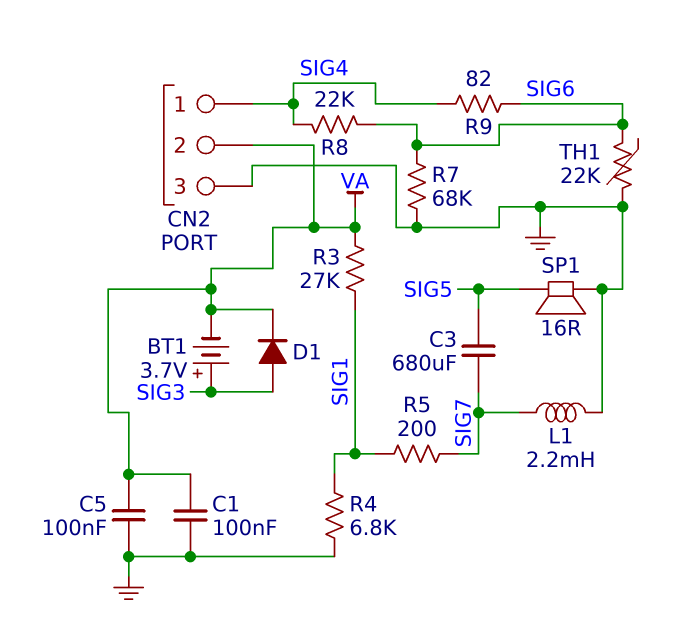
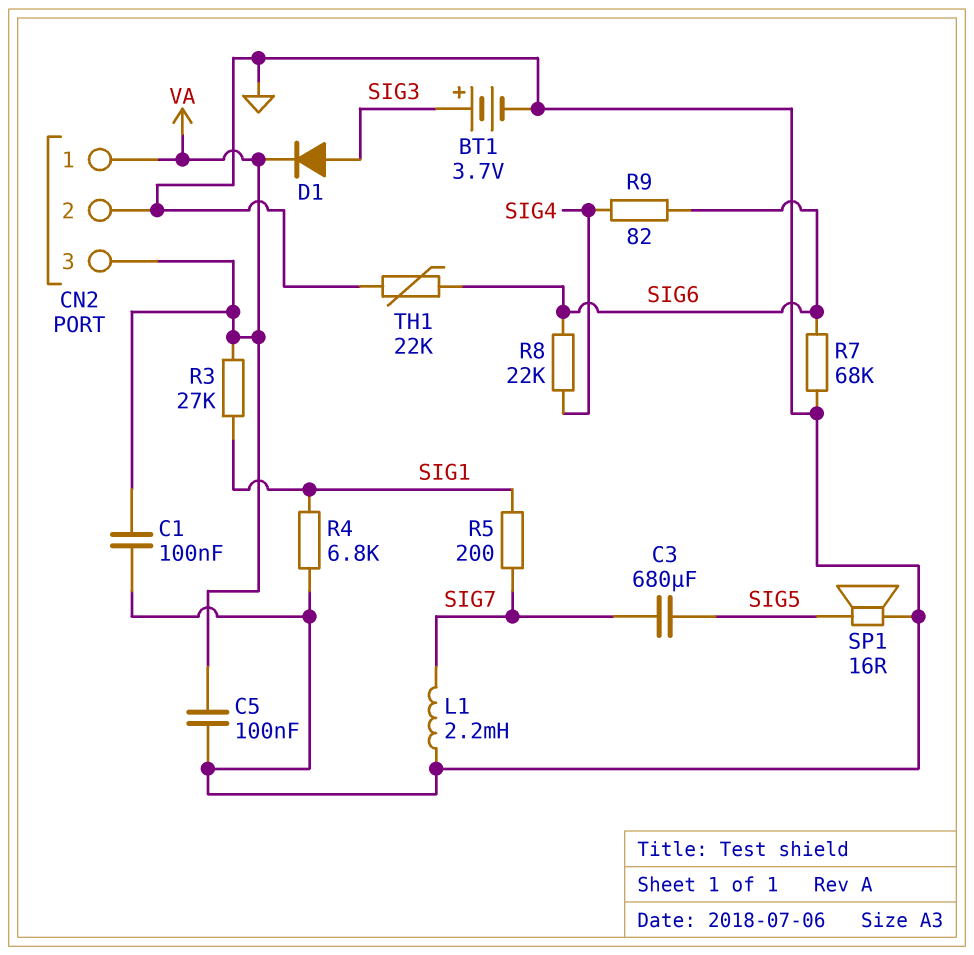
BT1: 3.7V (plus SIG3, minus VA) -> 3.7V (plus SIG3, minus GND)
CN2 pin 1: SIG4 -> VA
CN2 pin 2: VA -> GND
CN2 pin 3: GND -> VA

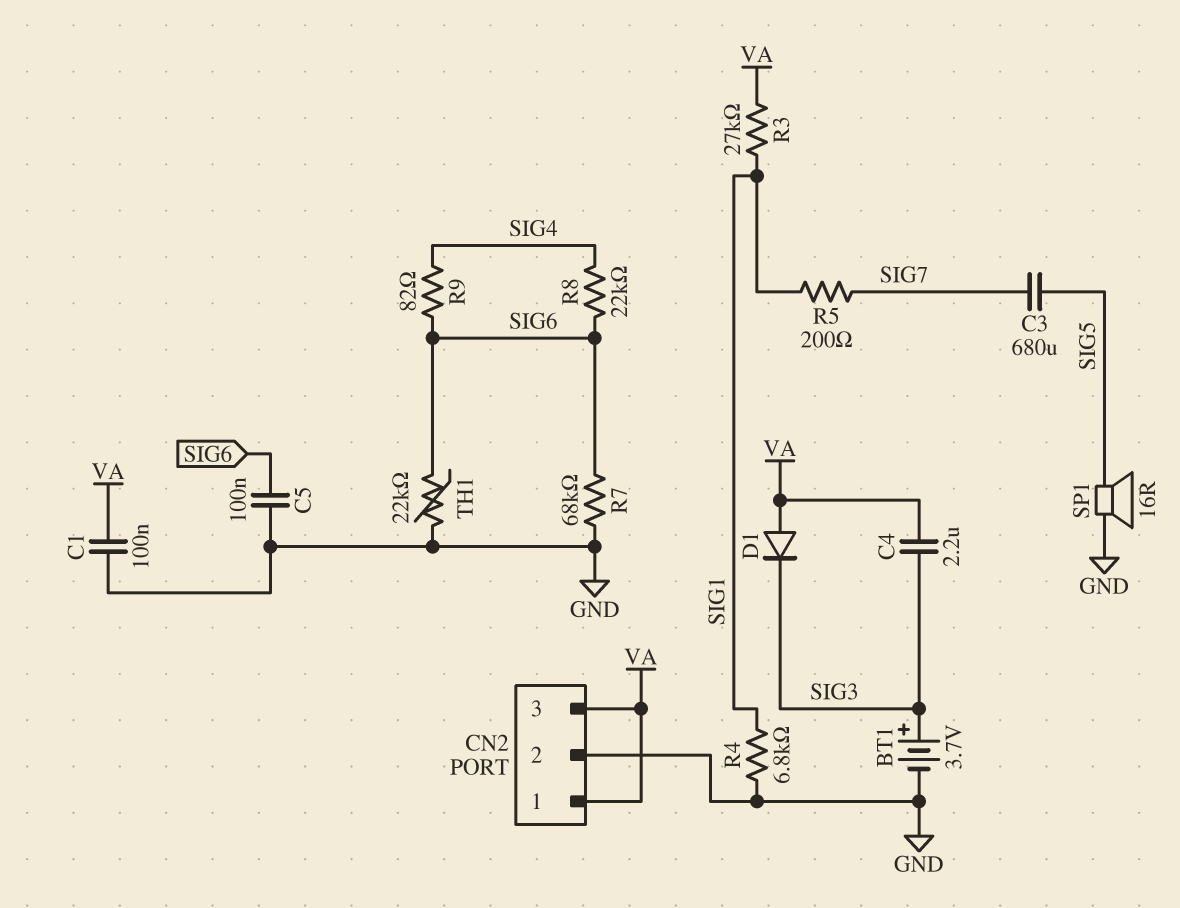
C4: none -> 2.2uF (SIG3, VA)
C5: 100nF (GND, VA) -> 100nF (GND, SIG6)
D1: diode (A SIG3, K VA) -> diode (A VA, K SIG3)
L1: 2.2mH (GND, SIG7) -> none

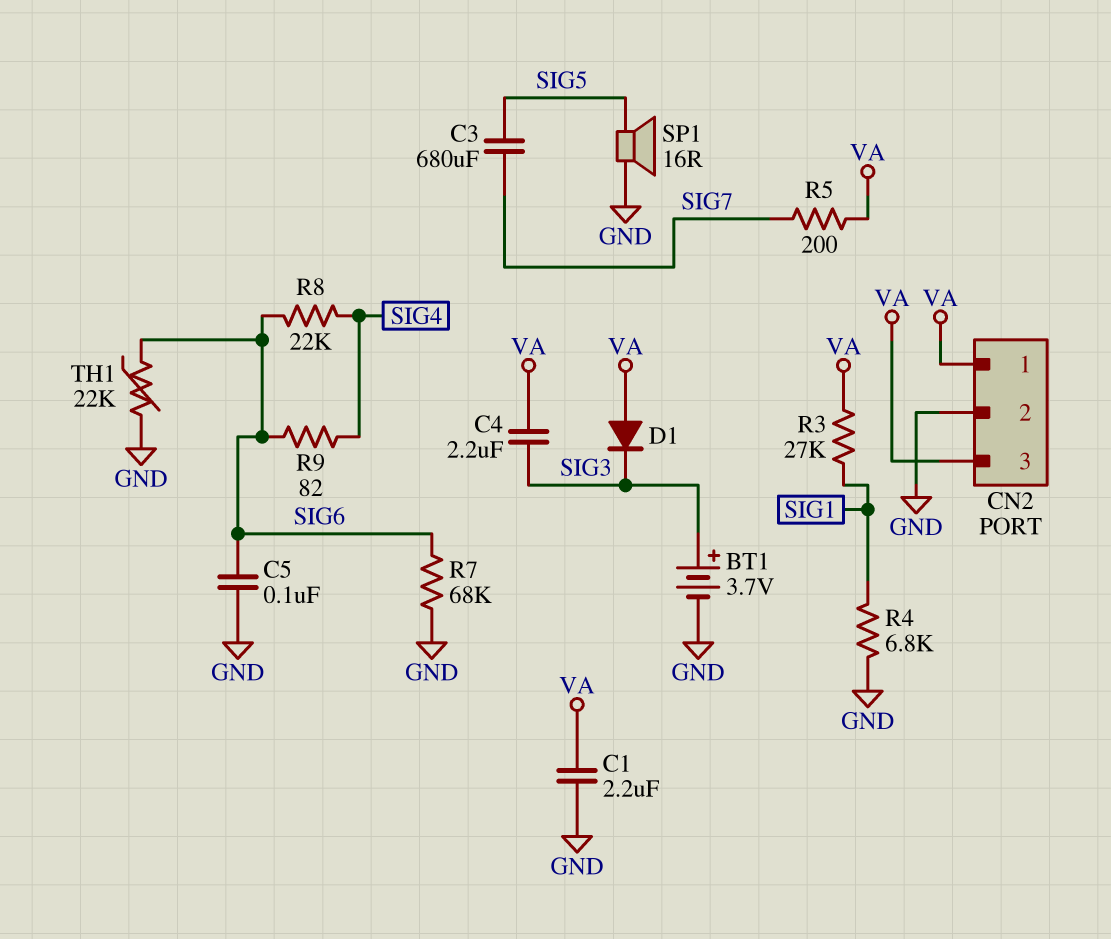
C1: 100nF (GND, VA) -> 2.2uF (GND, VA)
R5: 200 (SIG1, SIG7) -> 200 (SIG7, VA)

